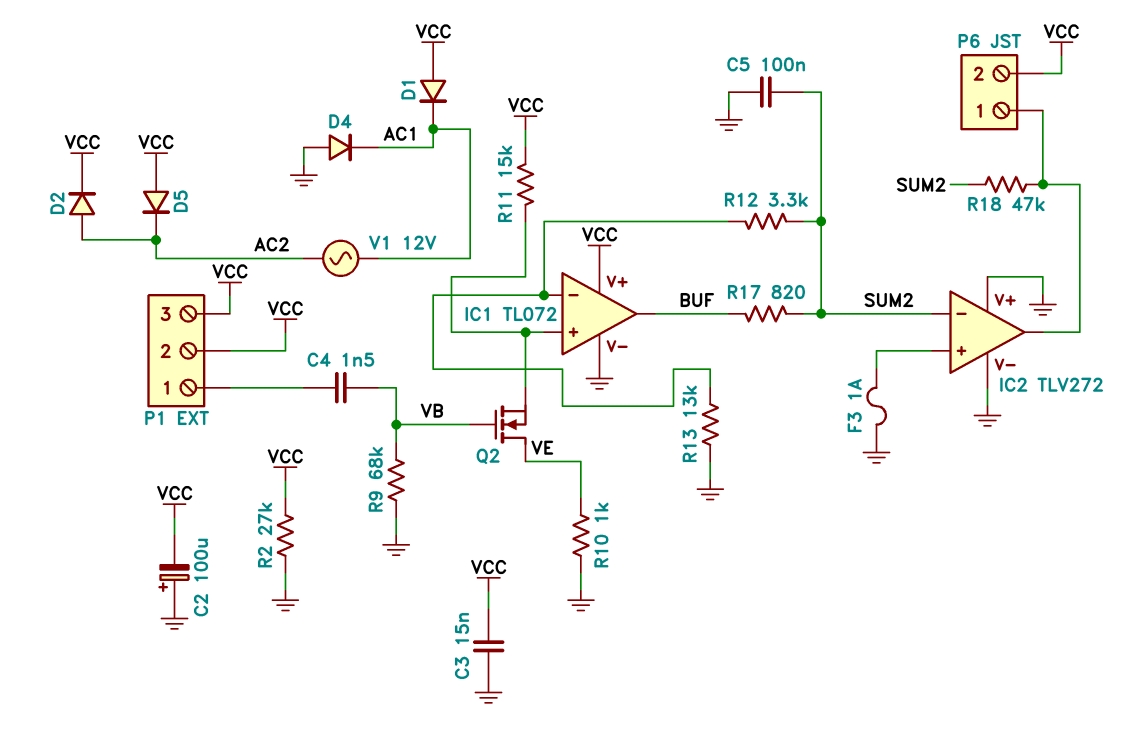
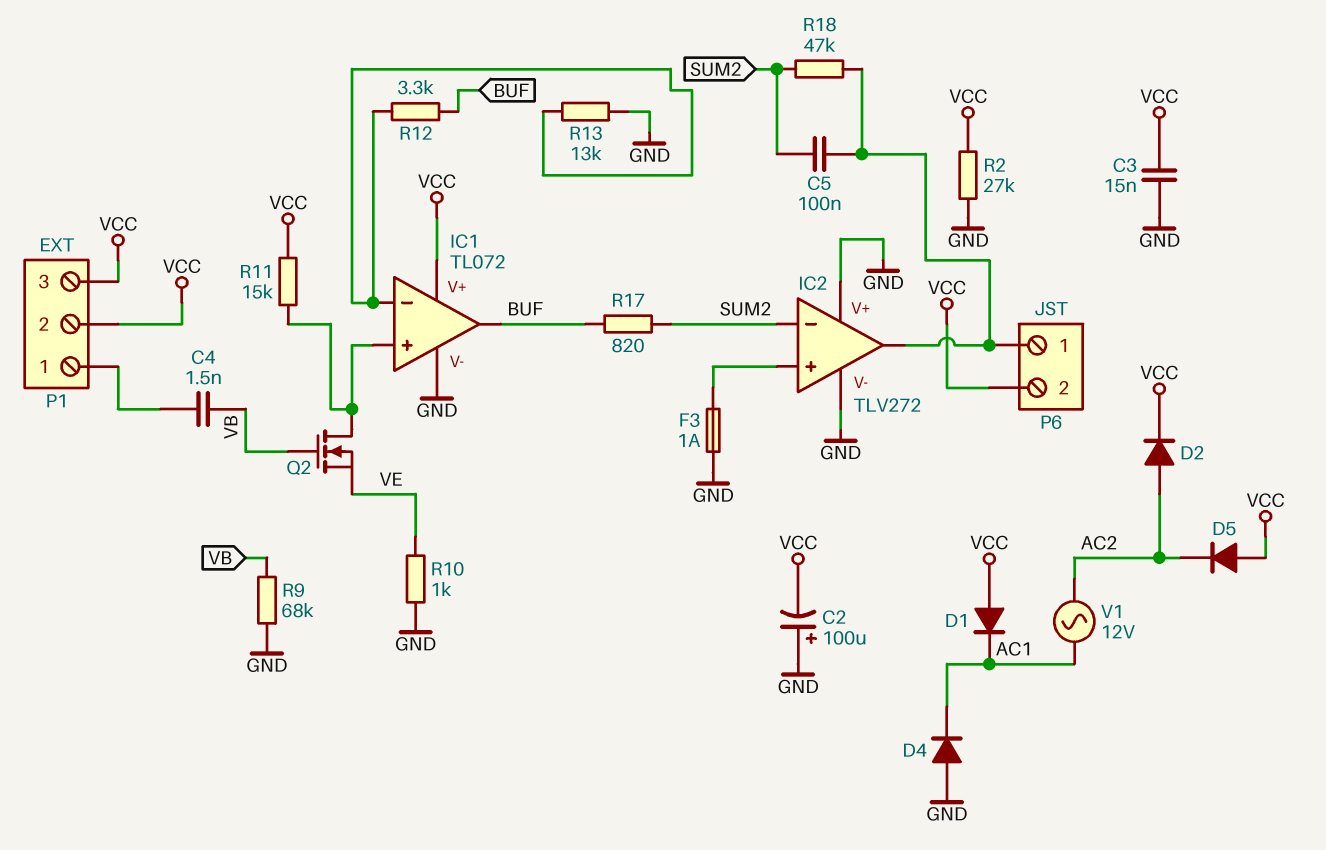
C5: 100nF (GND, SUM2) -> 100nF (IC2/out, SUM2)
Q2: NMOS (G VB, D VE, S IC1/in+) -> NMOS (G VB, D IC1/in+, S VE)
R12: 3.3k (IC1/in-, SUM2) -> 3.3k (BUF, IC1/in-)

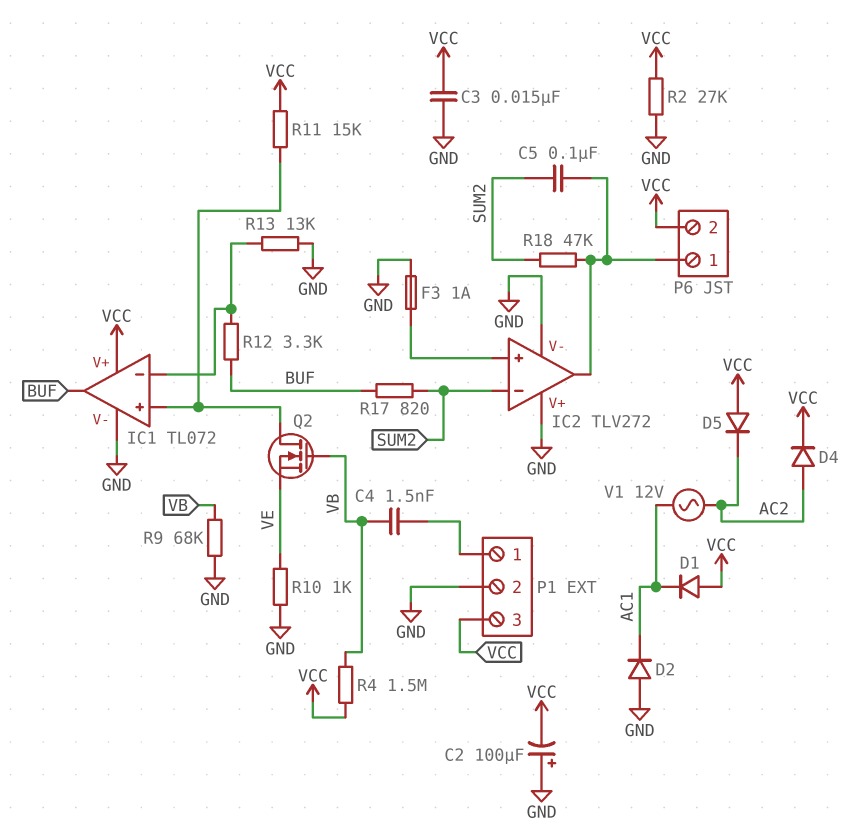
D2: diode (A AC2, K VCC) -> diode (A GND, K AC1)
D4: diode (A GND, K AC1) -> diode (A AC2, K VCC)
P1 pin 2: VCC -> GND
R4: none -> 1.5M (VB, VCC)

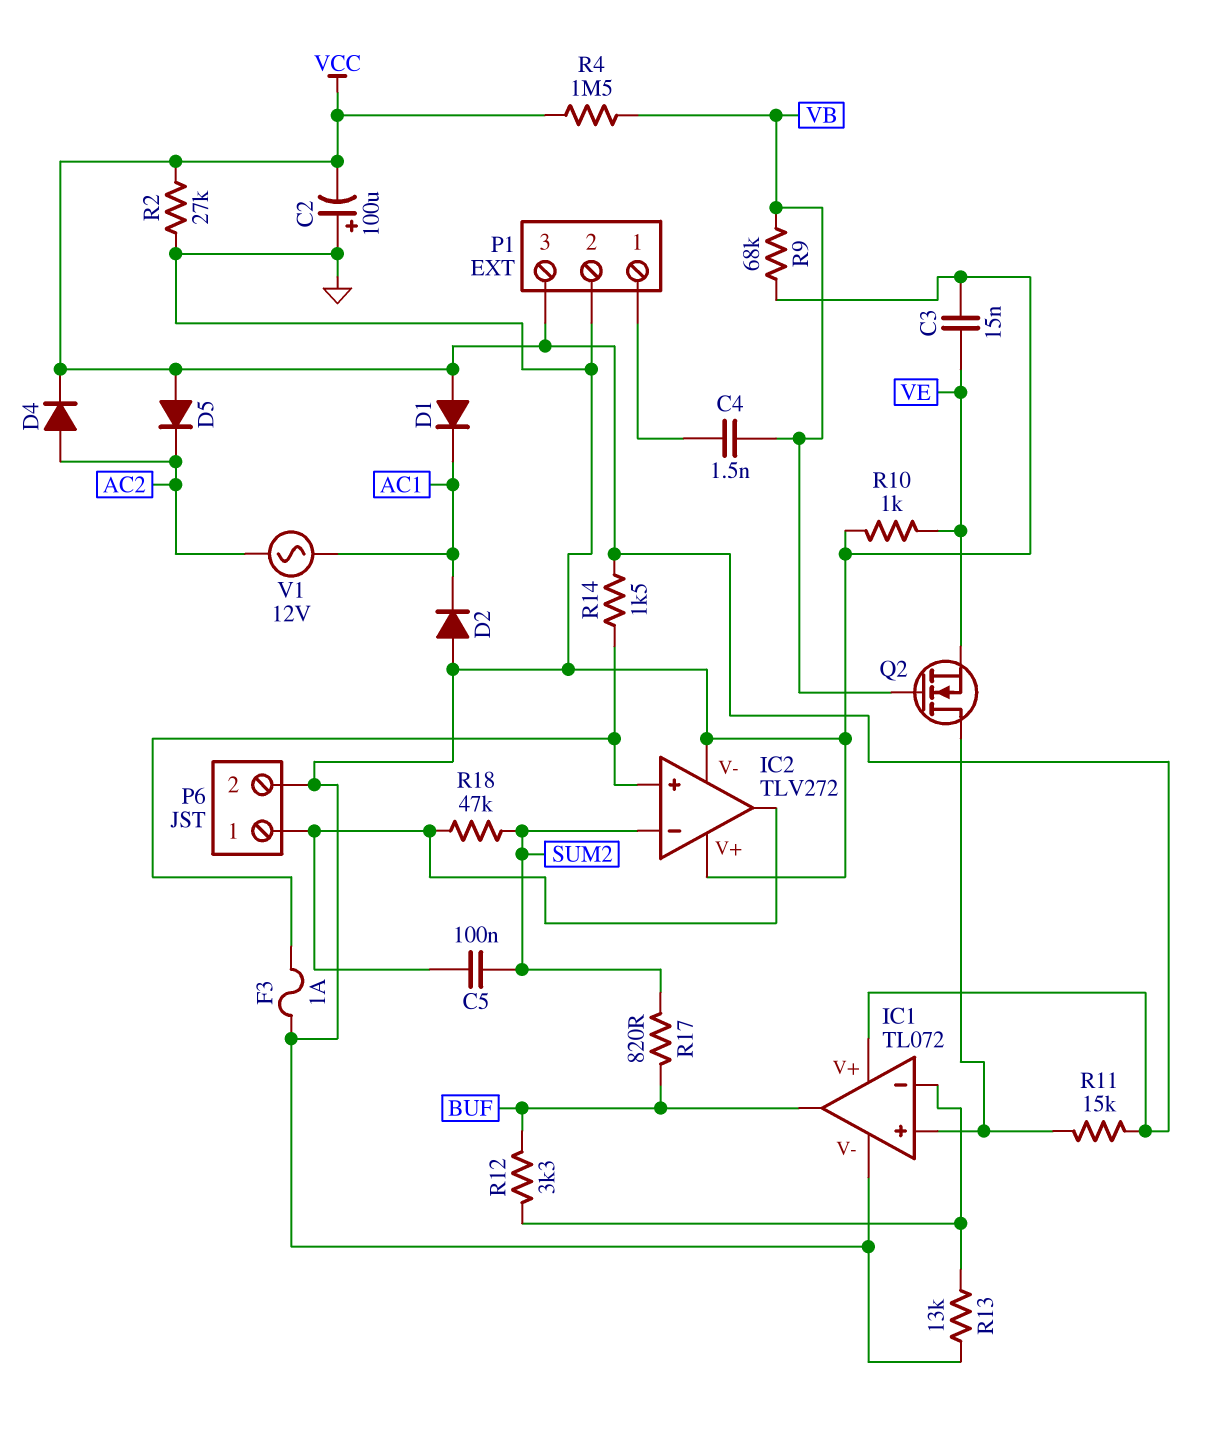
C3: 15nF (GND, VCC) -> 15nF (GND, VE)
P6 pin 2: VCC -> GND
R14: none -> 1.5k (IC2/in+, VCC)

